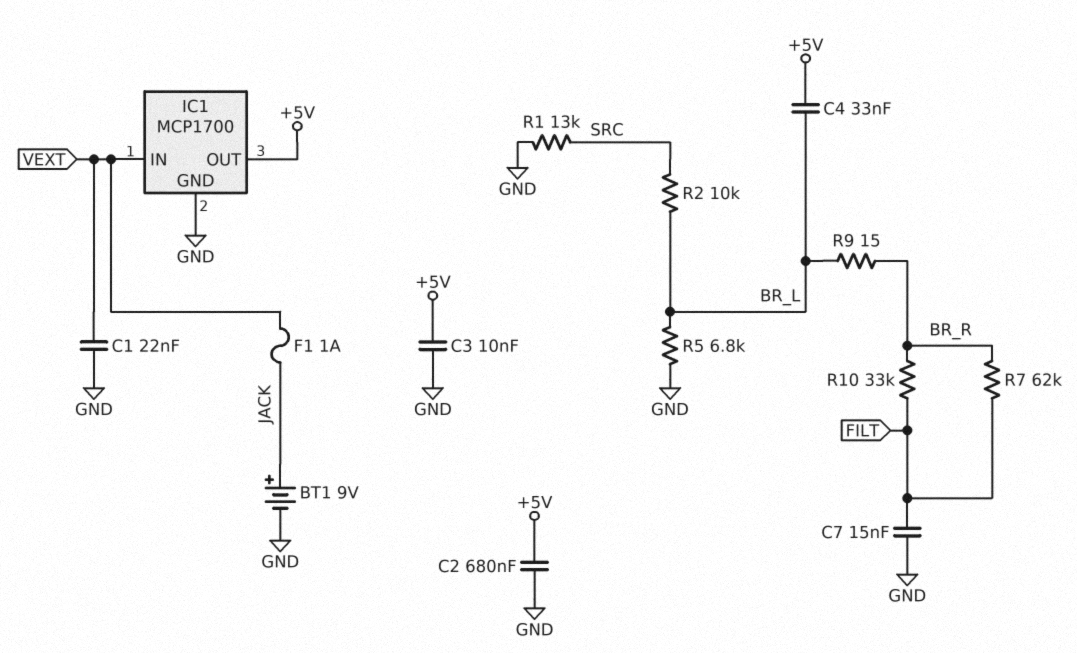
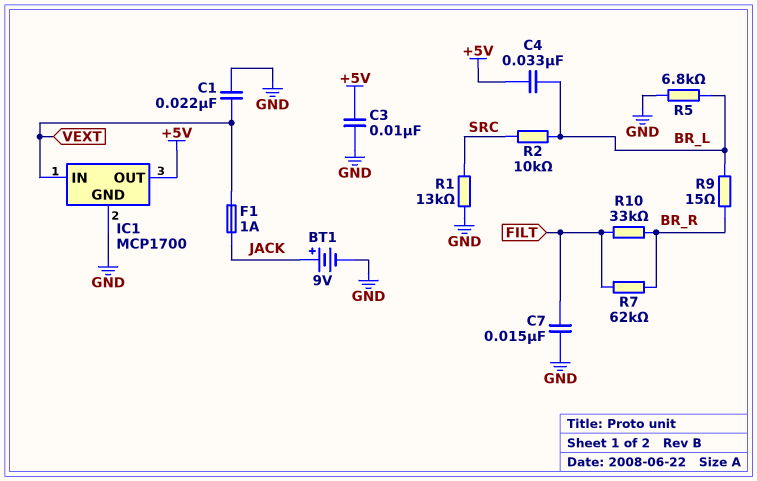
C2: 680nF (+5V, GND) -> none

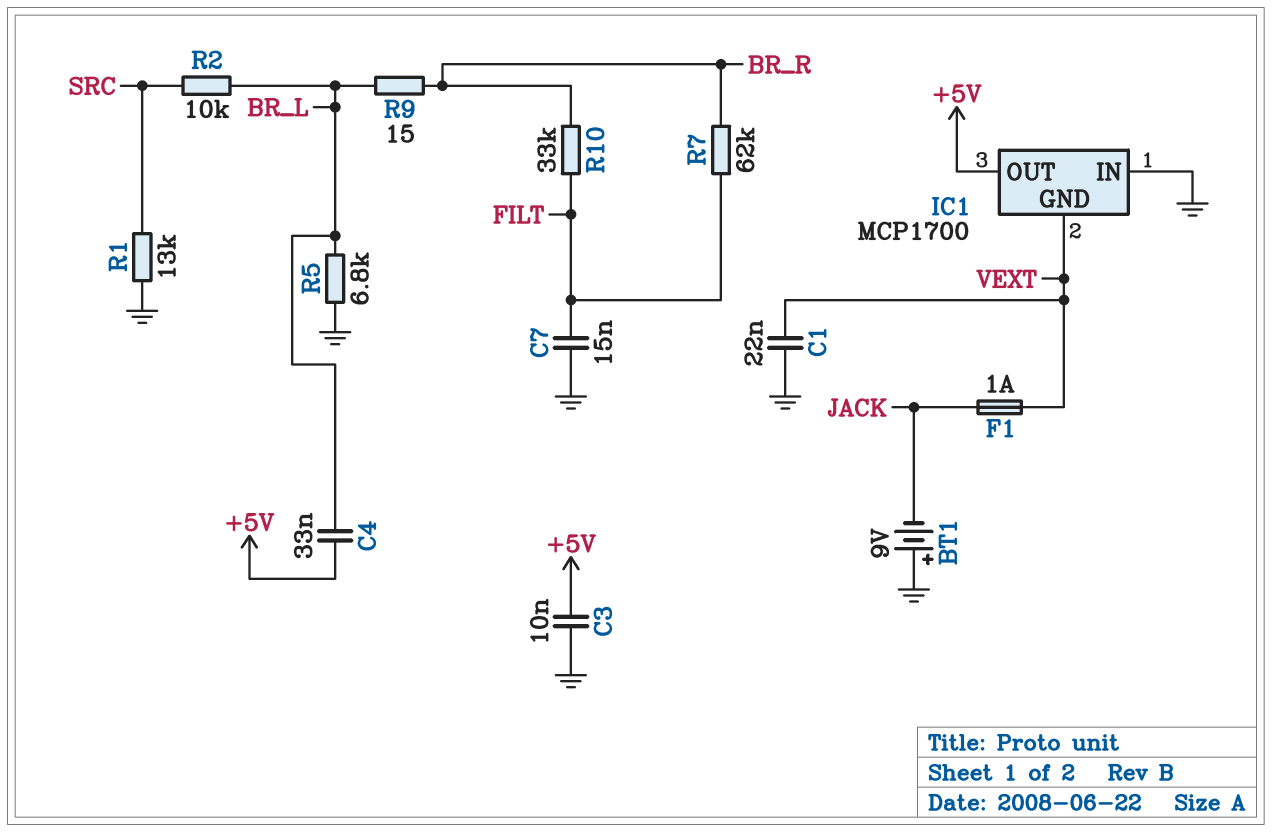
BT1: 9V (plus JACK, minus GND) -> 9V (plus GND, minus JACK)
IC1 pin GND: GND -> VEXT
IC1 pin IN: VEXT -> GND

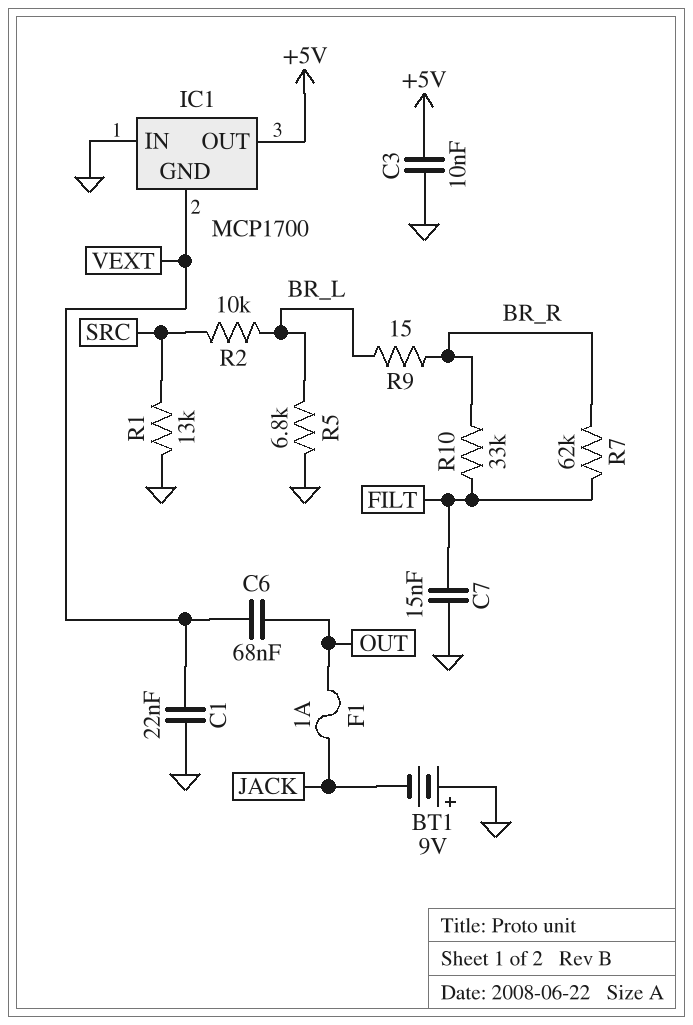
C4: 33nF (+5V, BR_L) -> none
C6: none -> 68nF (OUT, VEXT)
F1: 1A (JACK, VEXT) -> 1A (JACK, OUT)

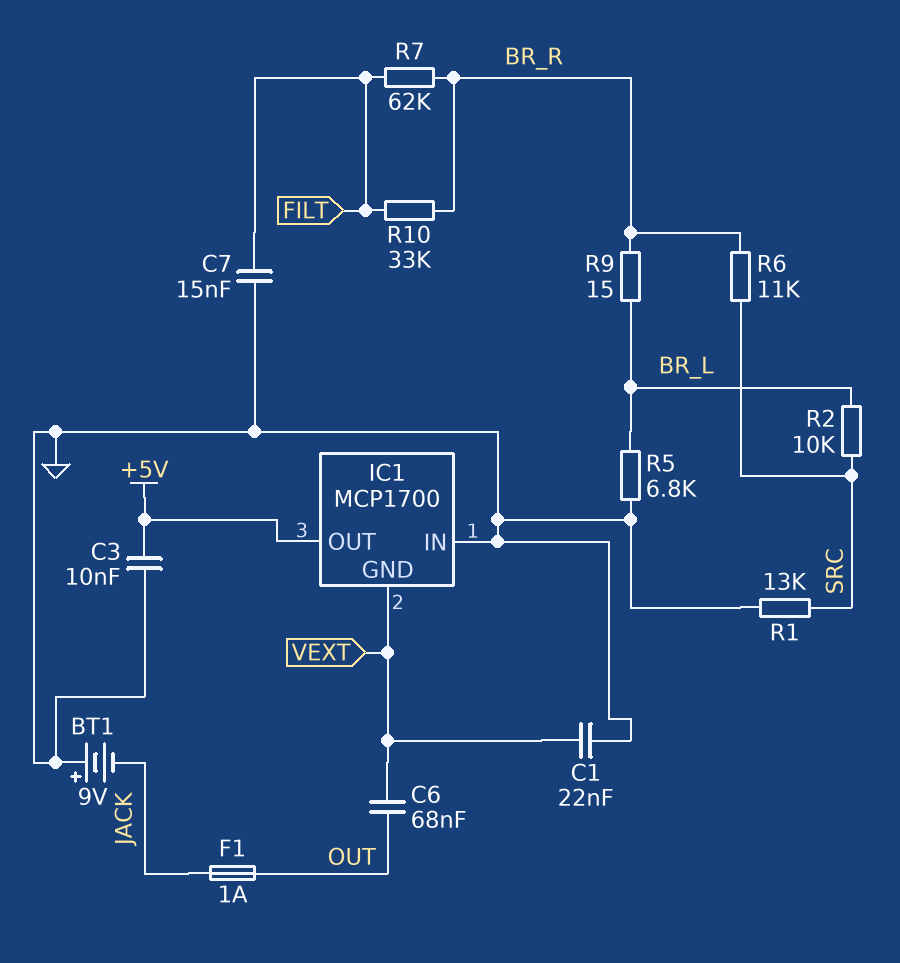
R6: none -> 11k (BR_R, SRC)

